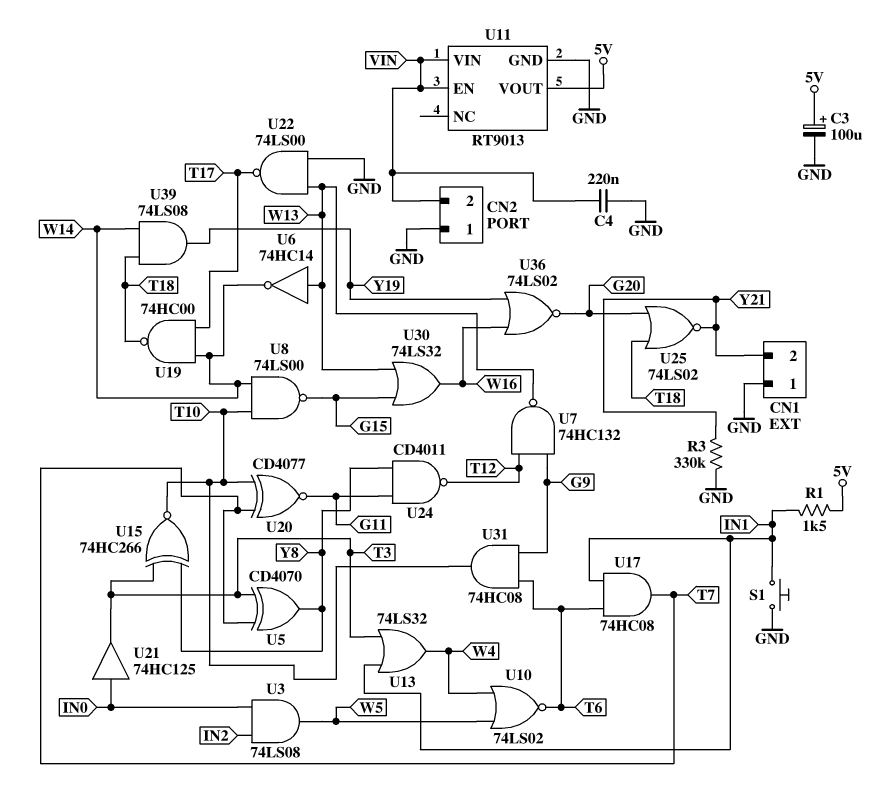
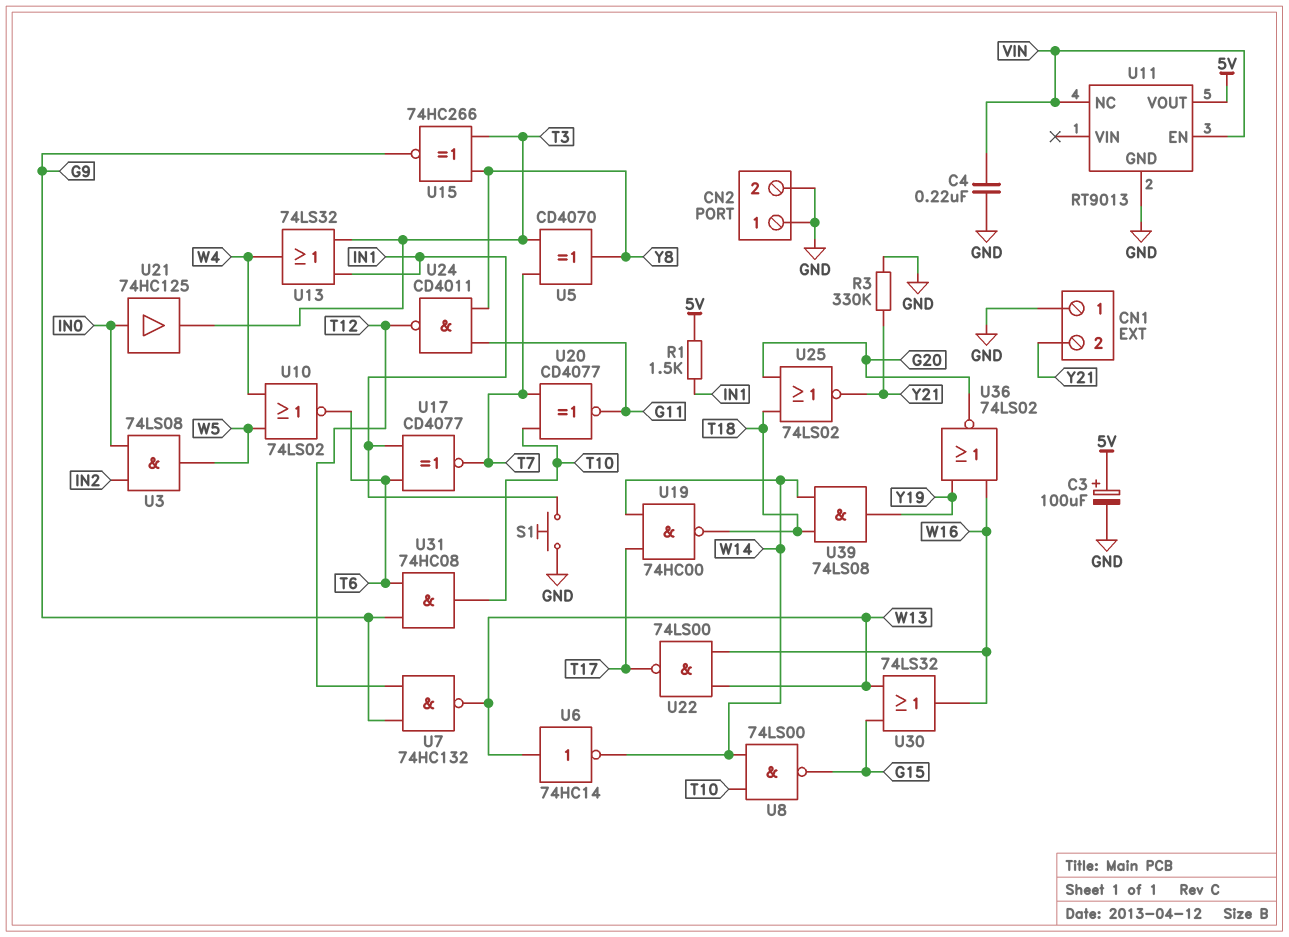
CN2 pin 2: VIN -> GND
U11 pin NC: none -> VIN
U11 pin VIN: VIN -> none
U15: XNOR 74HC266 (in T3, in Y8, out T10) -> XNOR 74HC266 (in T3, in Y8, out G9)
U17: AND 74HC08 (in IN1, in T6, out T7) -> XNOR CD4077 (in IN1, in T6, out T7)
U22: NAND 74LS00 (in GND, in W13, out T17) -> NAND 74LS00 (in W13, in W16, out T17)

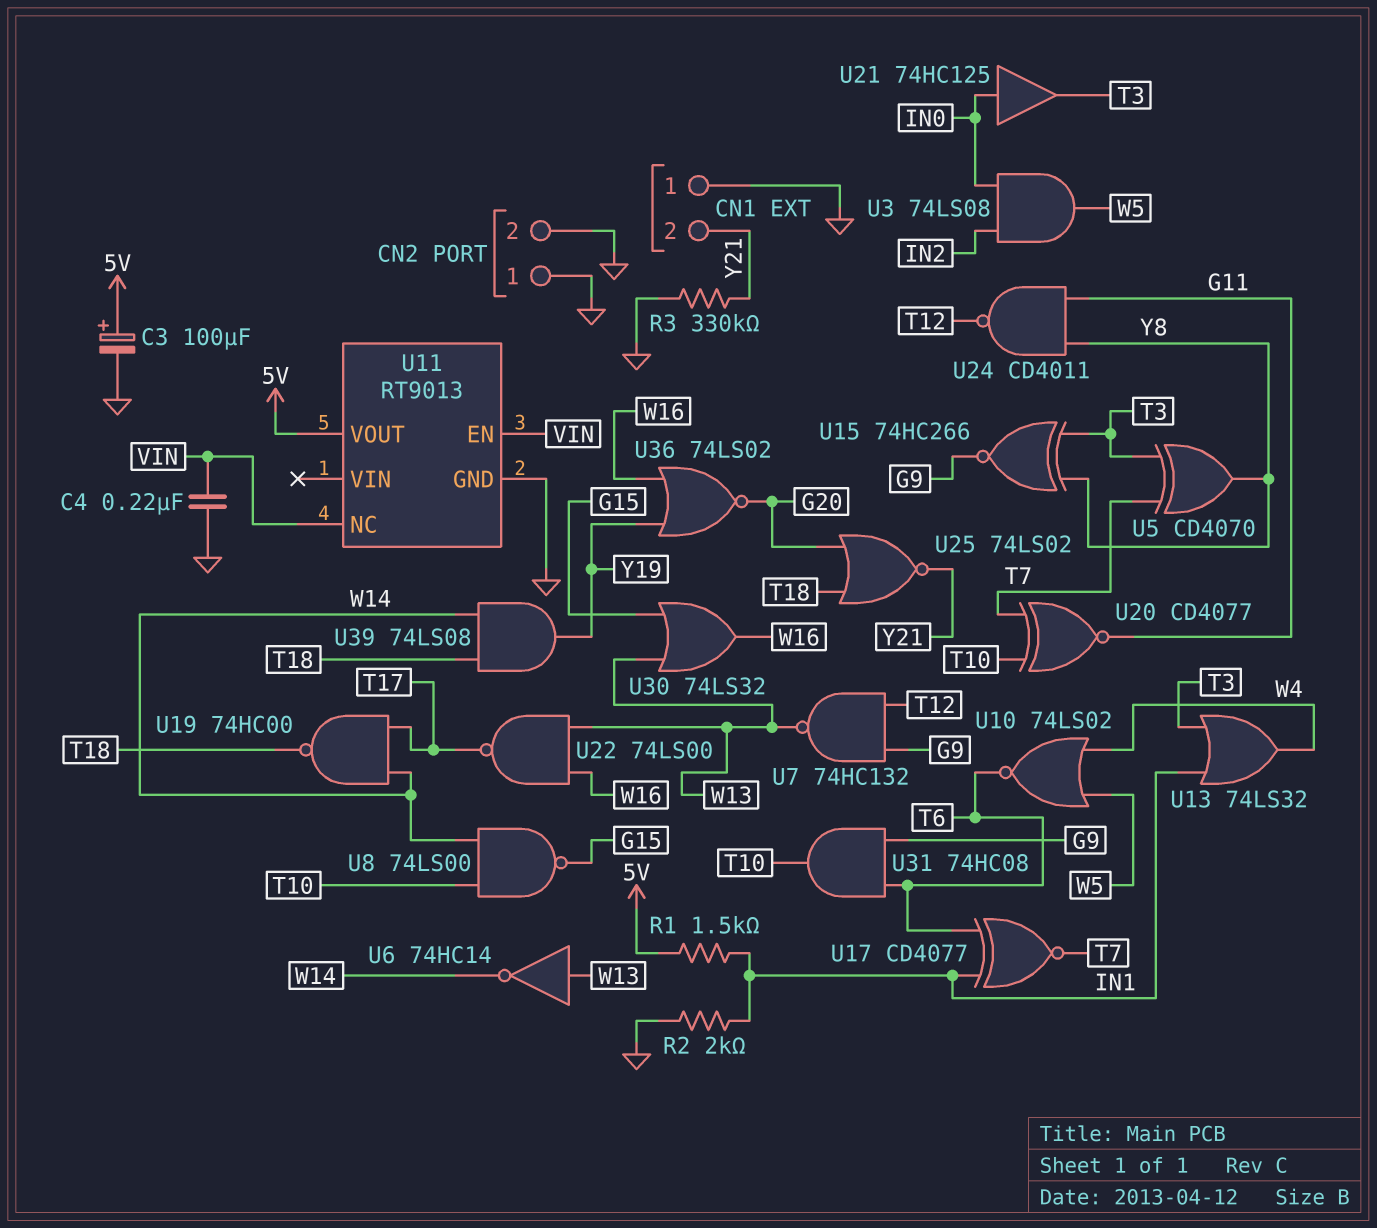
R2: none -> 2k (GND, IN1)
S1: button (GND, IN1) -> none

